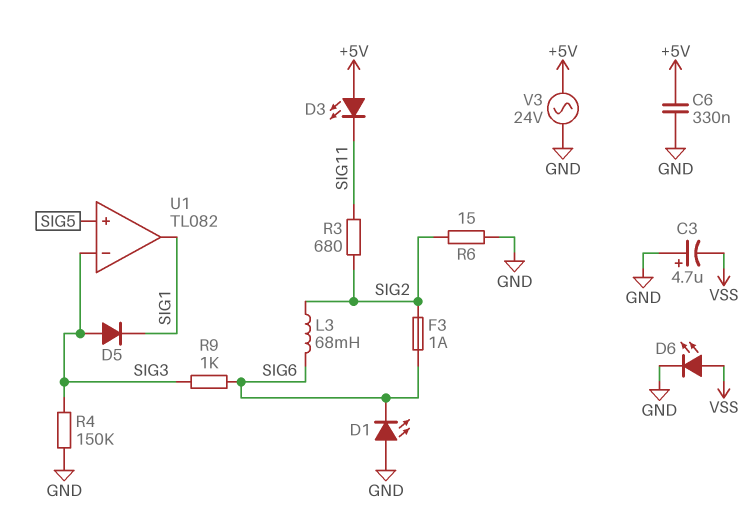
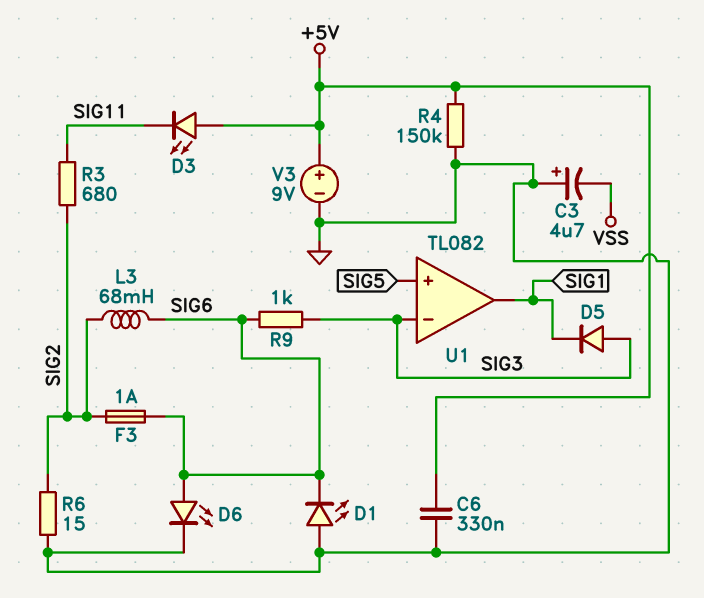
D6: LED (A VSS, K GND) -> LED (A SIG6, K GND)
R4: 150k (GND, SIG3) -> 150k (+5V, GND)
V3: AC 24V (+5V, GND) -> 9V (plus +5V, minus GND)

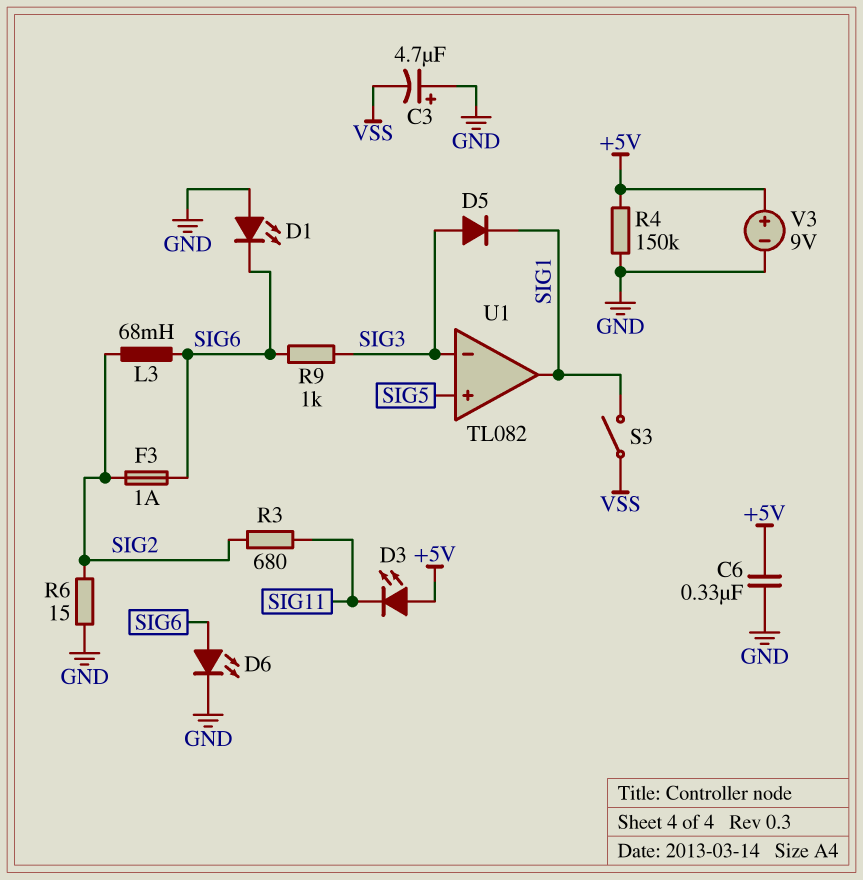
S3: none -> switch (SIG1, VSS)

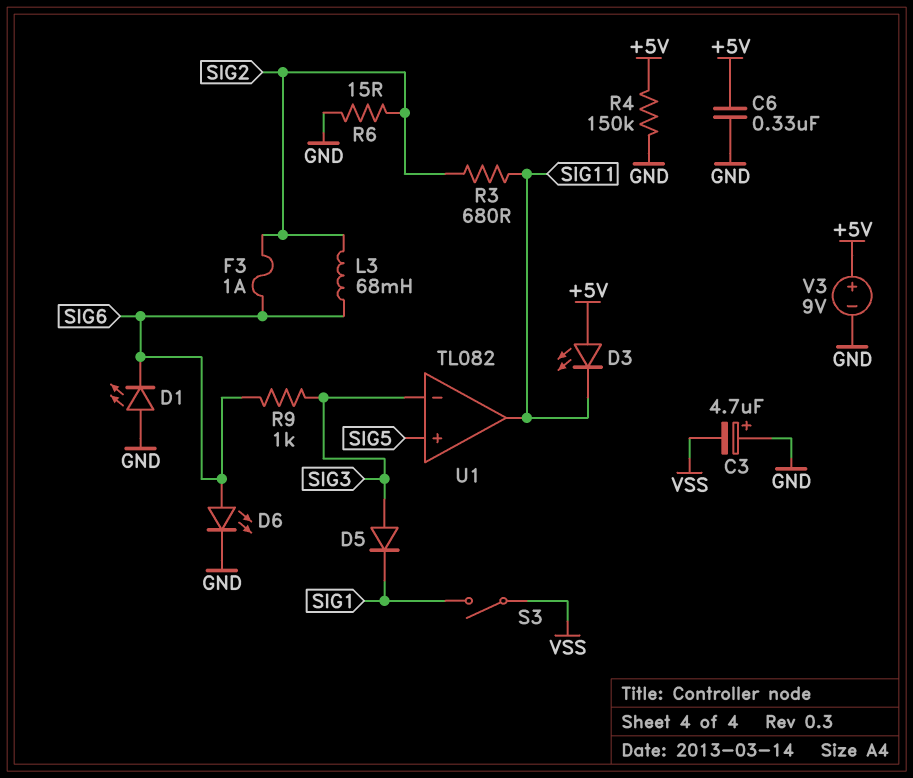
U1 pin out: SIG1 -> SIG11

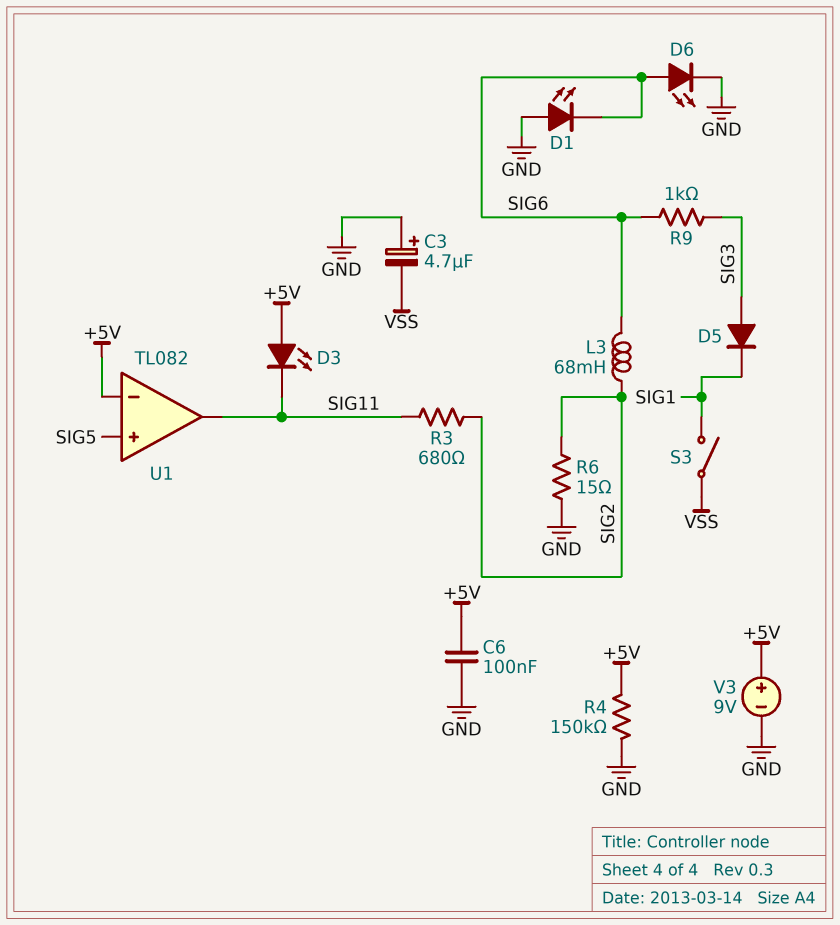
C6: 330nF (+5V, GND) -> 100nF (+5V, GND)
F3: 1A (SIG2, SIG6) -> none
U1 pin in-: SIG3 -> +5V

